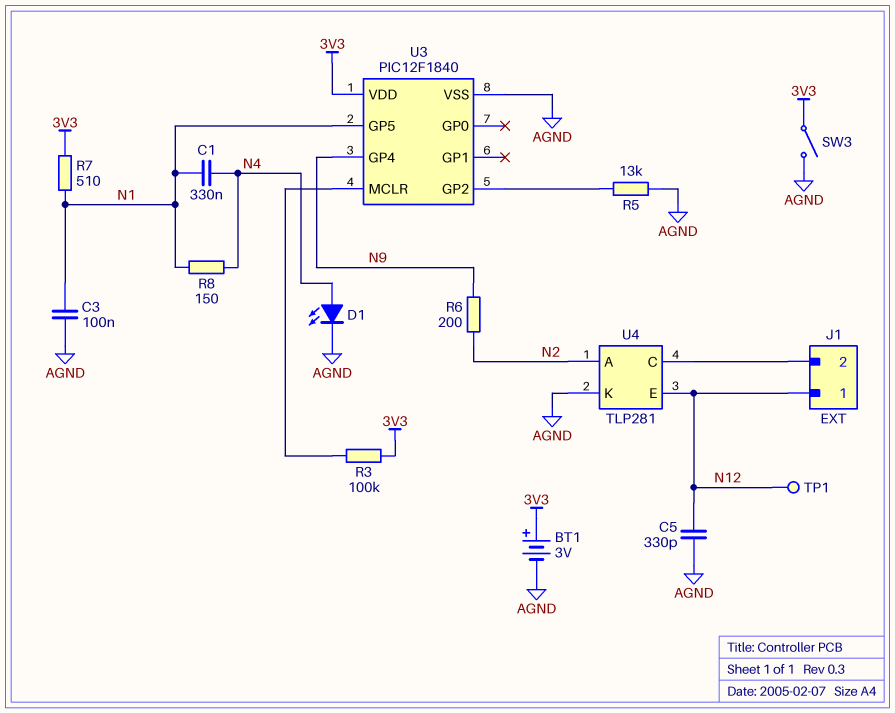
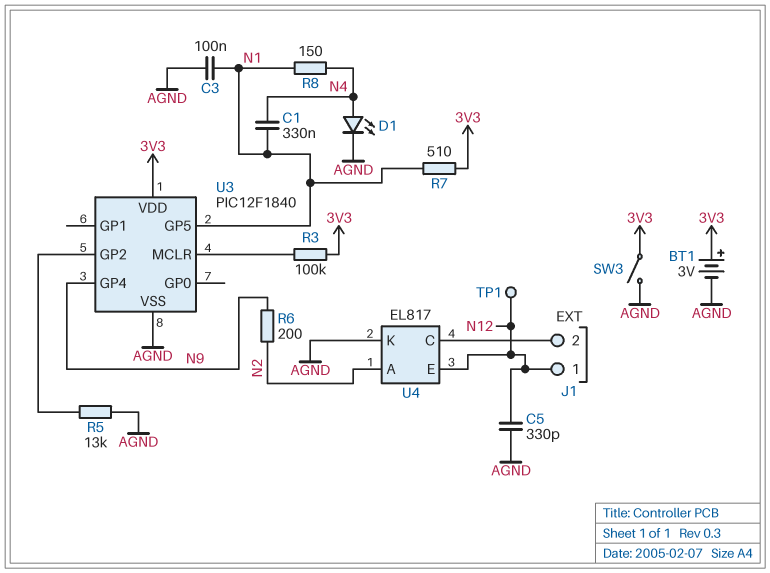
U4: TLP281 -> EL817

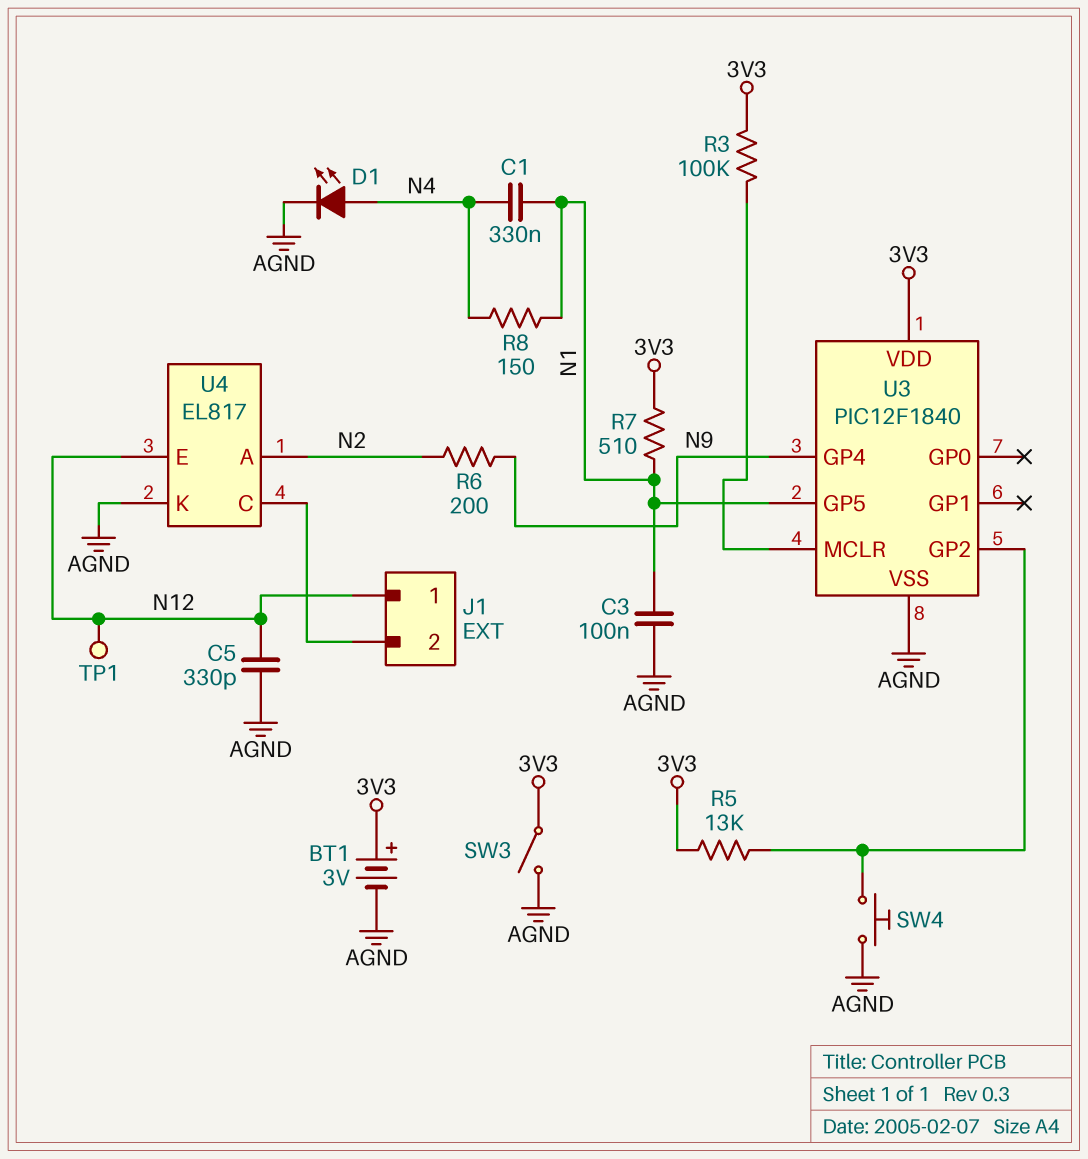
R5: 13k (AGND, U3/GP2) -> 13k (3V3, U3/GP2)
SW4: none -> button (AGND, U3/GP2)

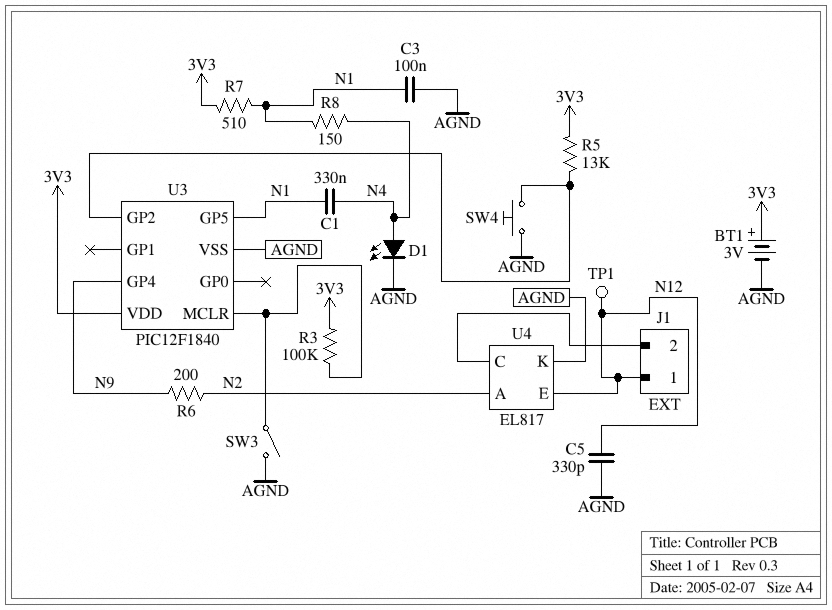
SW3: switch (3V3, AGND) -> switch (AGND, U3/MCLR)

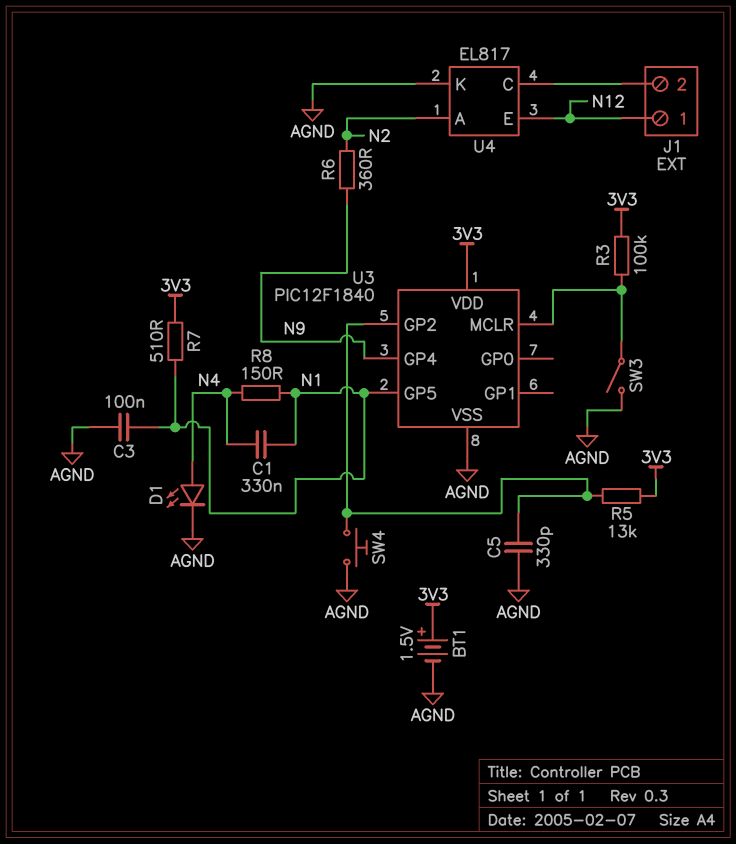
BT1: 3V (plus 3V3, minus AGND) -> 1.5V (plus 3V3, minus AGND)
C5: 330pF (AGND, N12) -> 330pF (AGND, U3/GP2)
R6: 200 (N2, N9) -> 360 (N2, N9)
TP1: test point (N12) -> none

